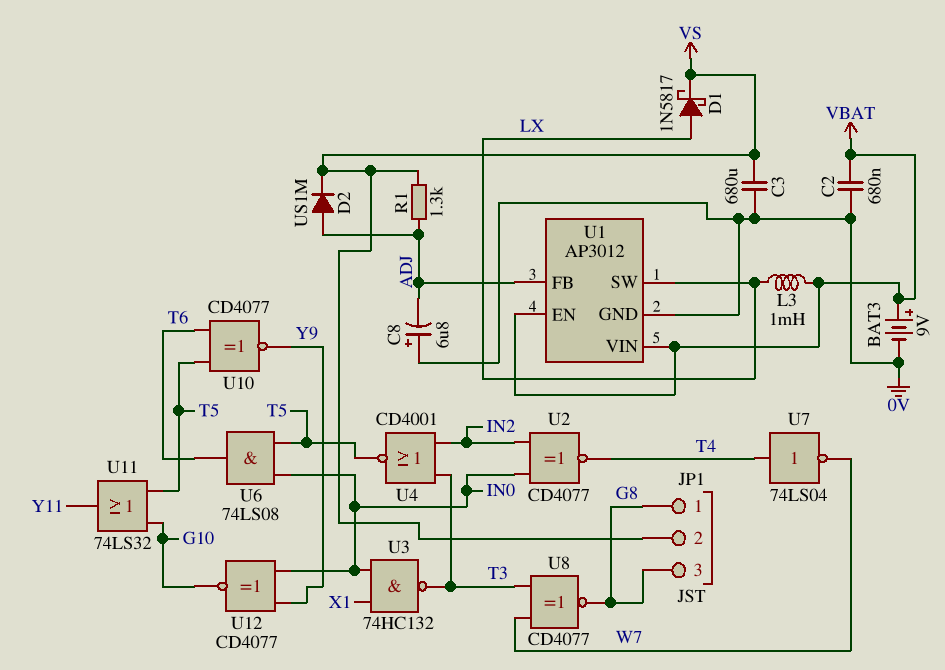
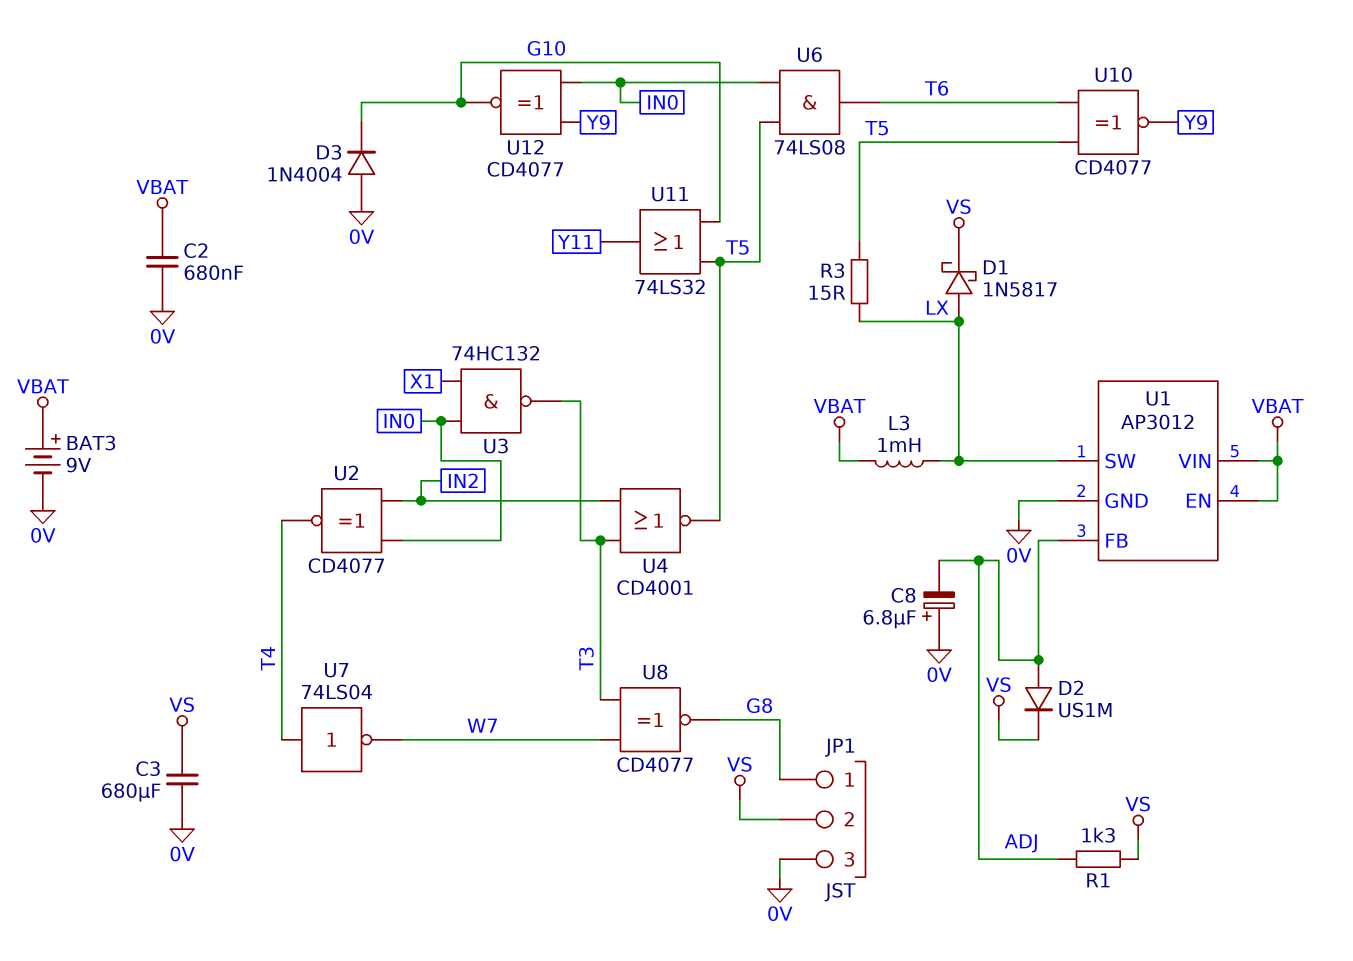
D3: none -> diode 1N4004 (A 0V, K G10)
JP1 pin 3: G8 -> 0V
R3: none -> 15 (LX, T5)

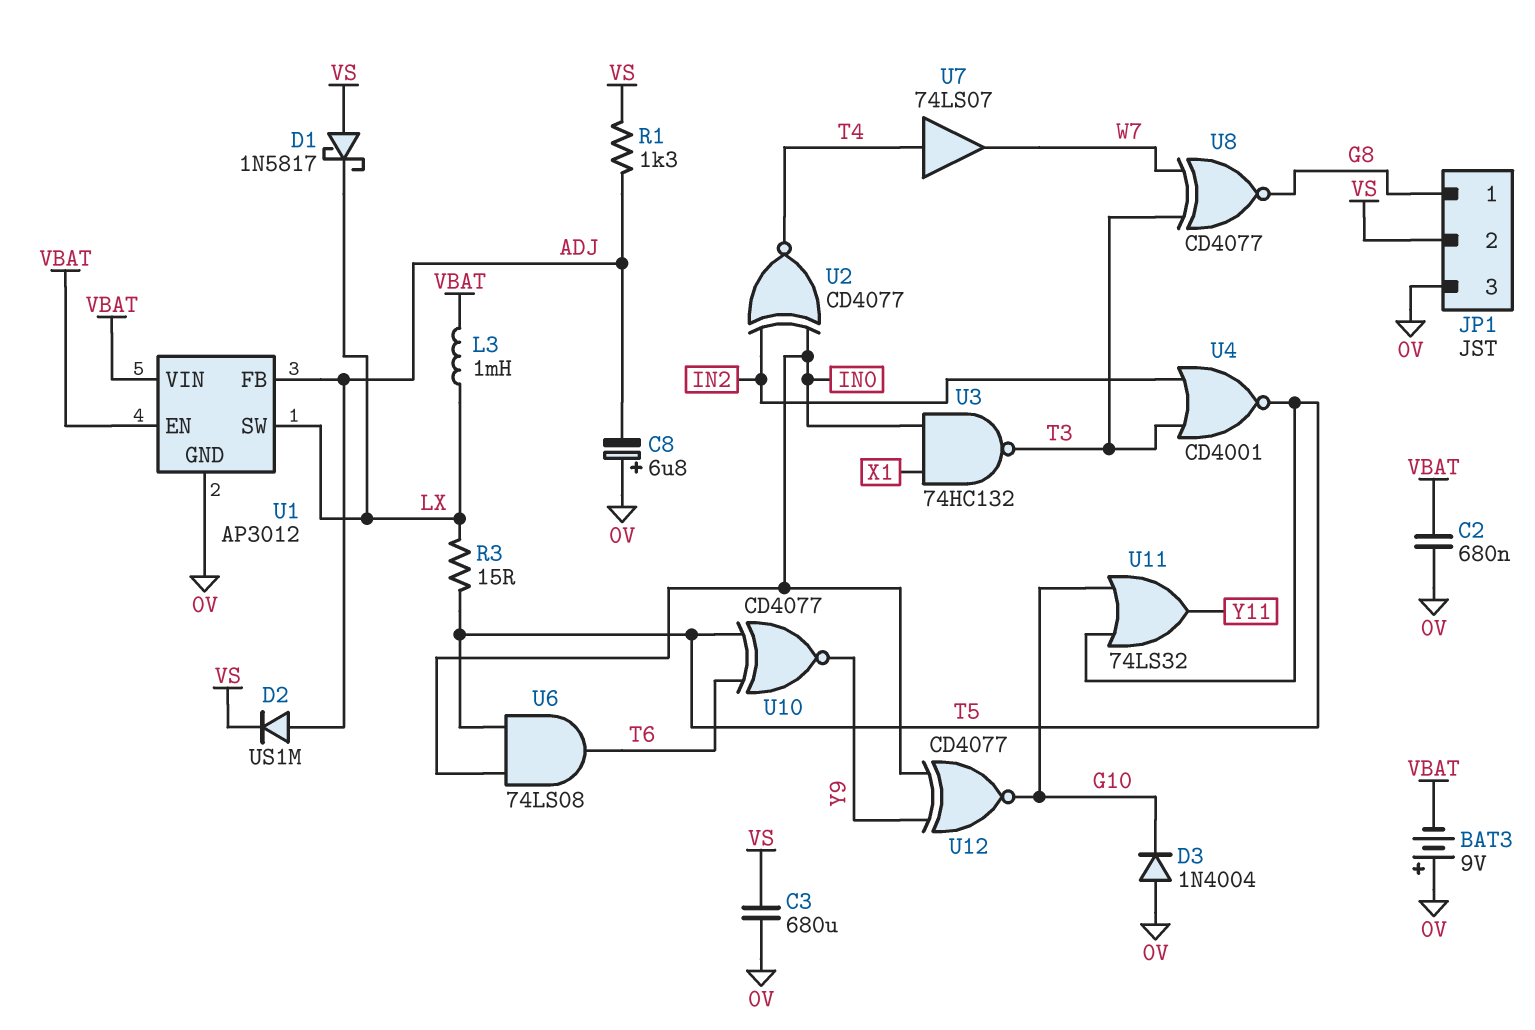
BAT3: 9V (plus VBAT, minus 0V) -> 9V (plus 0V, minus VBAT)
D1: schottky 1N5817 (A LX, K VS) -> schottky 1N5817 (A VS, K LX)
U7: NOT 74LS04 (in T4, out W7) -> buffer 74LS07 (in T4, out W7)

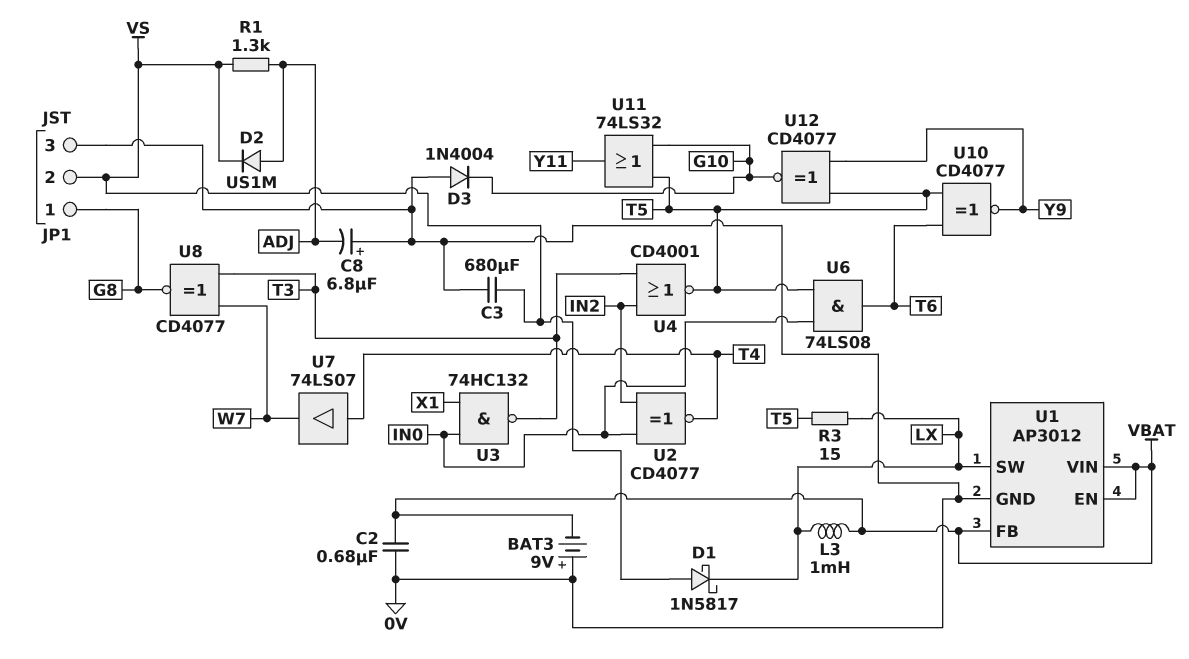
U1 pin FB: ADJ -> VBAT
U12: XNOR CD4077 (in IN0, in Y9, out G10) -> XNOR CD4077 (in T5, in Y9, out G10)

